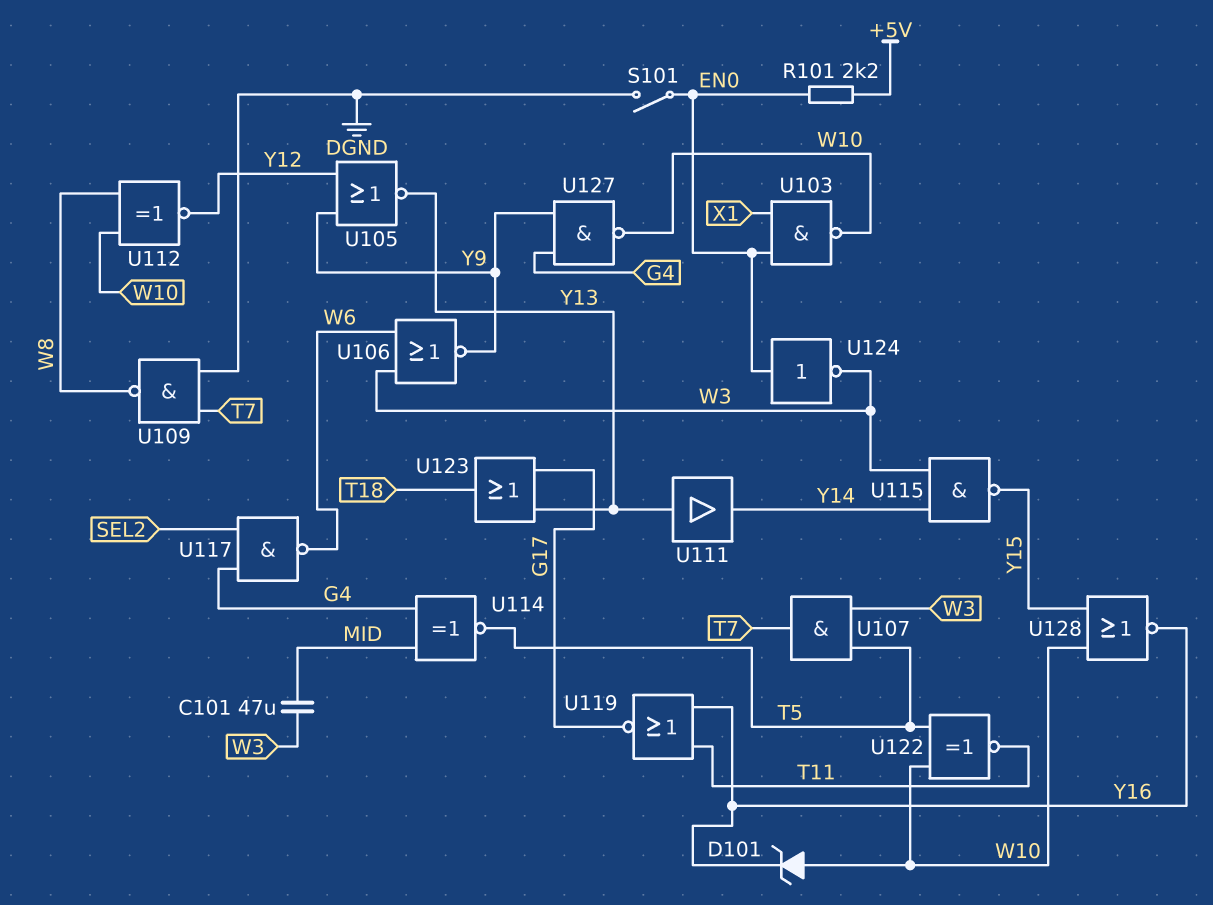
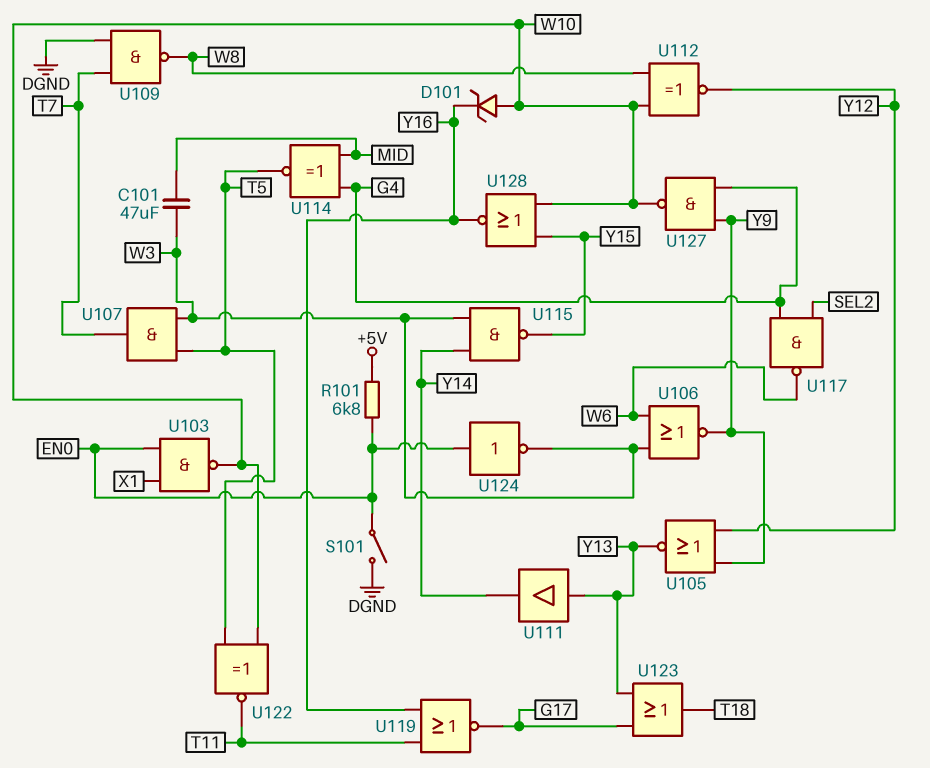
R101: 2.2k (+5V, EN0) -> 6.8k (+5V, EN0)

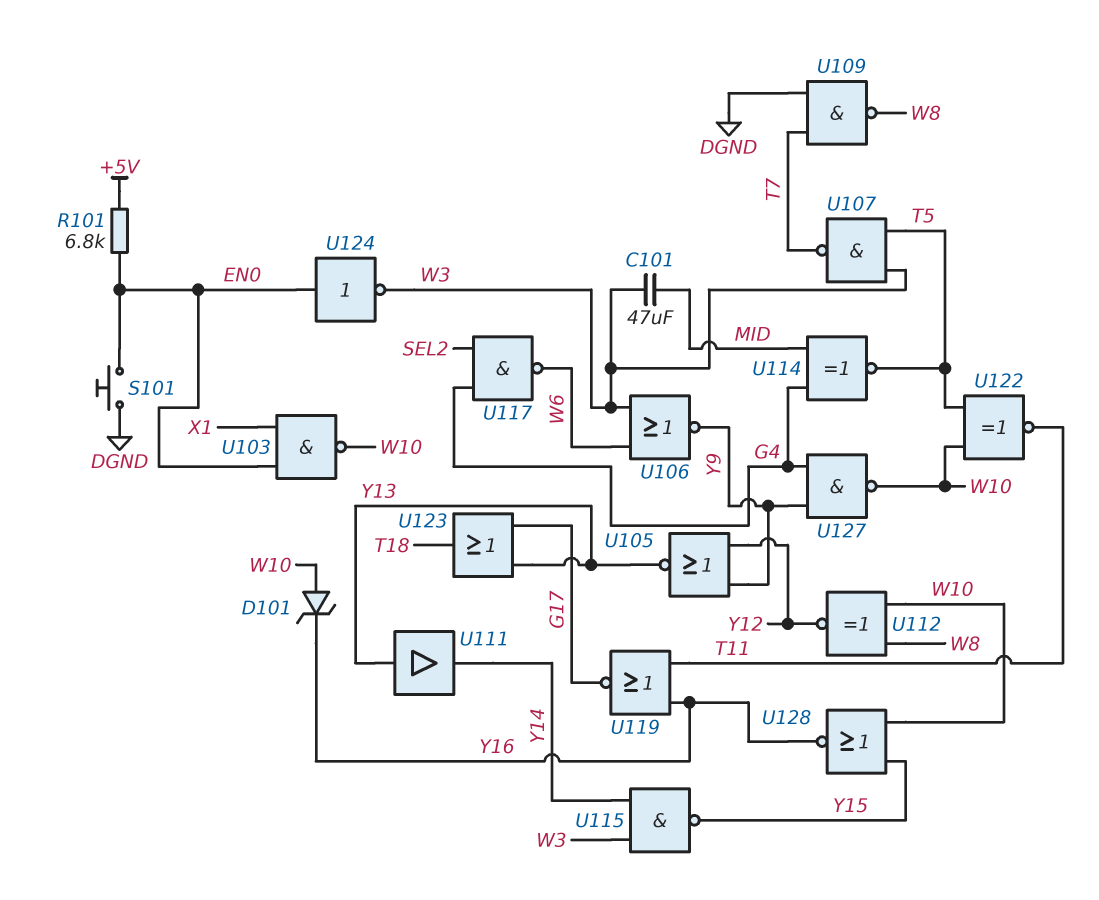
S101: switch (DGND, EN0) -> button (DGND, EN0)
U107: AND (in T5, in W3, out T7) -> NAND (in T5, in W3, out T7)

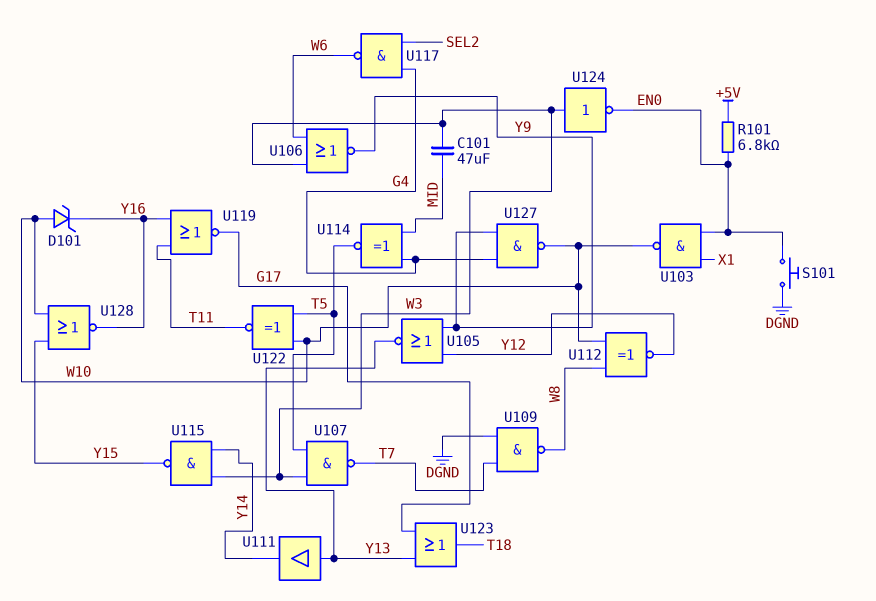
U124: NOT (in EN0, out W3) -> NOT (in W3, out EN0)

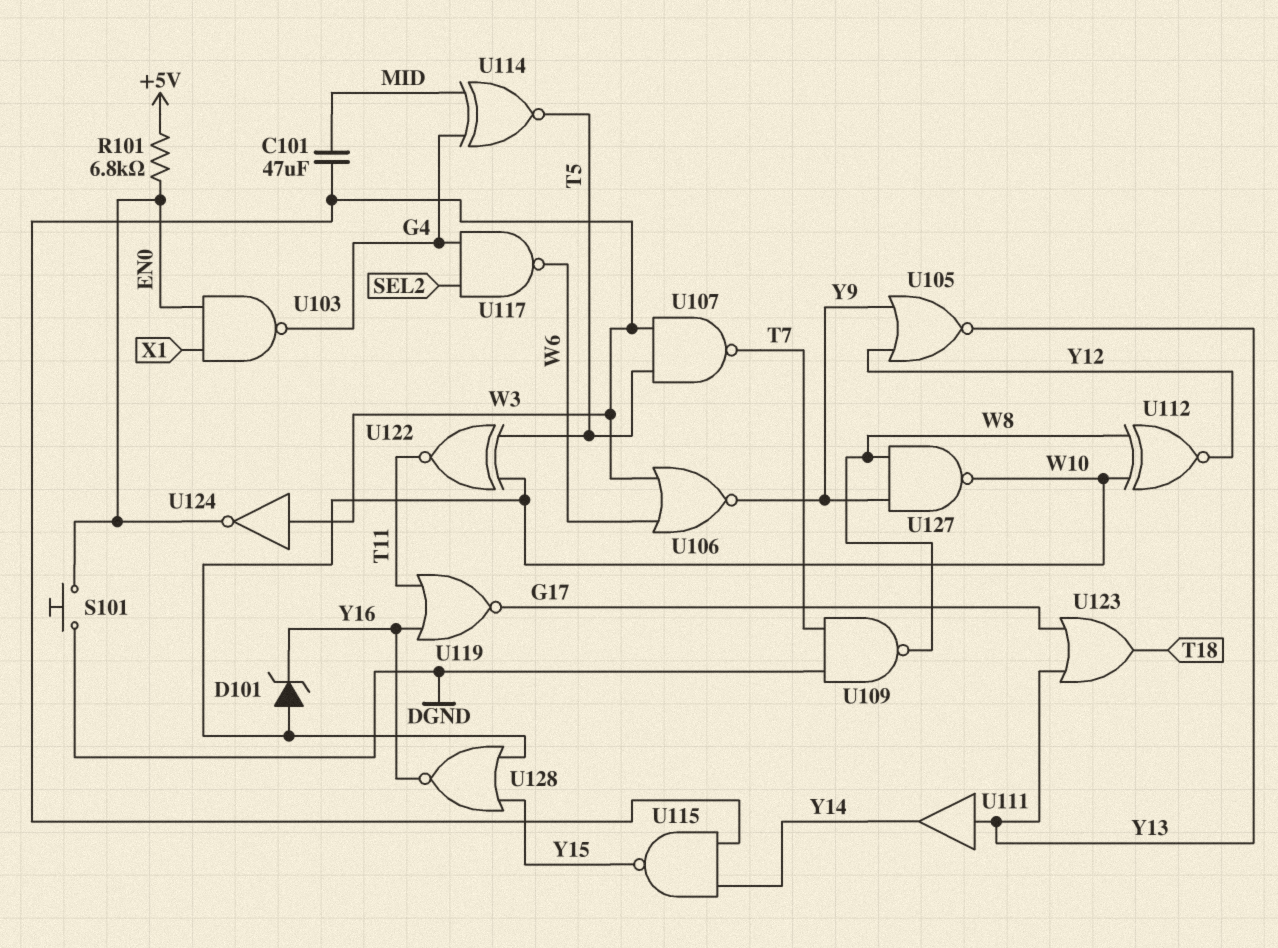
U103: NAND (in EN0, in X1, out W10) -> NAND (in EN0, in X1, out G4)
U127: NAND (in G4, in Y9, out W10) -> NAND (in W8, in Y9, out W10)

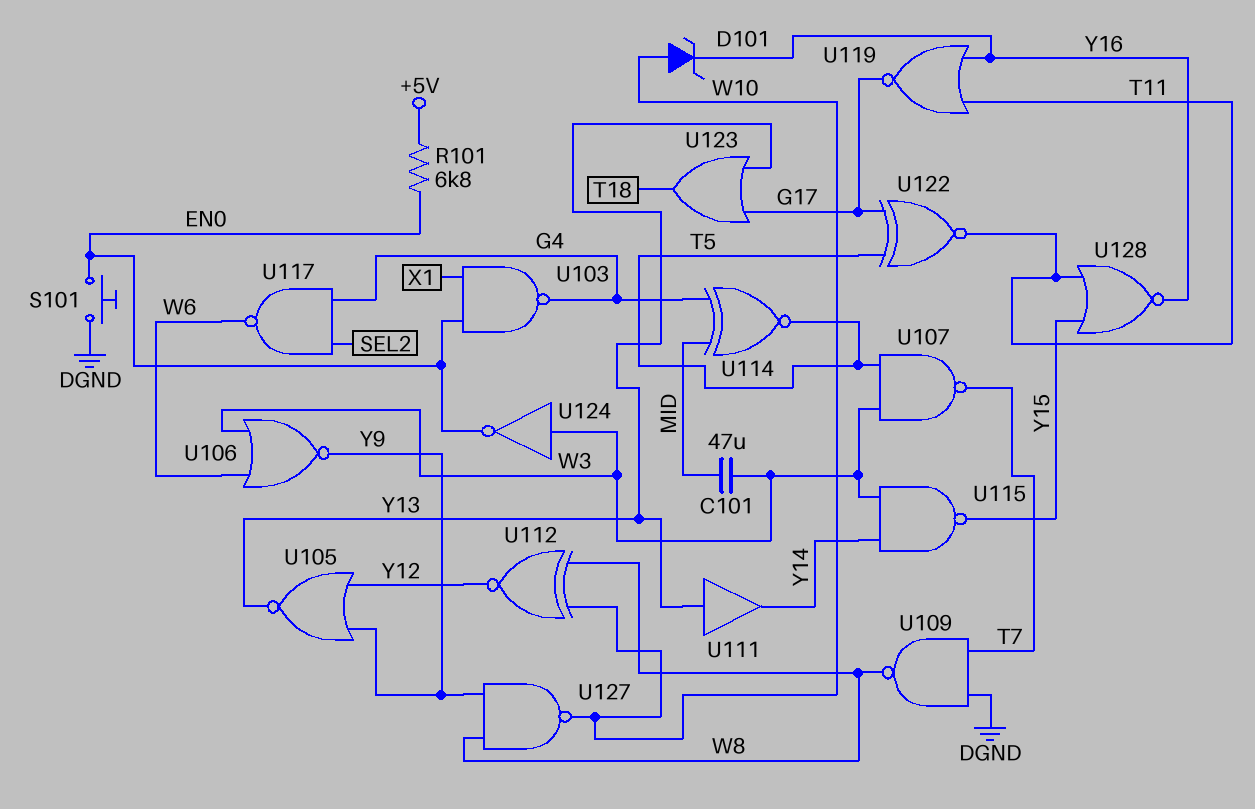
U122: XNOR (in T5, in W10, out T11) -> XNOR (in G17, in T5, out T11)
U128: NOR (in W10, in Y15, out Y16) -> NOR (in T11, in Y15, out Y16)

